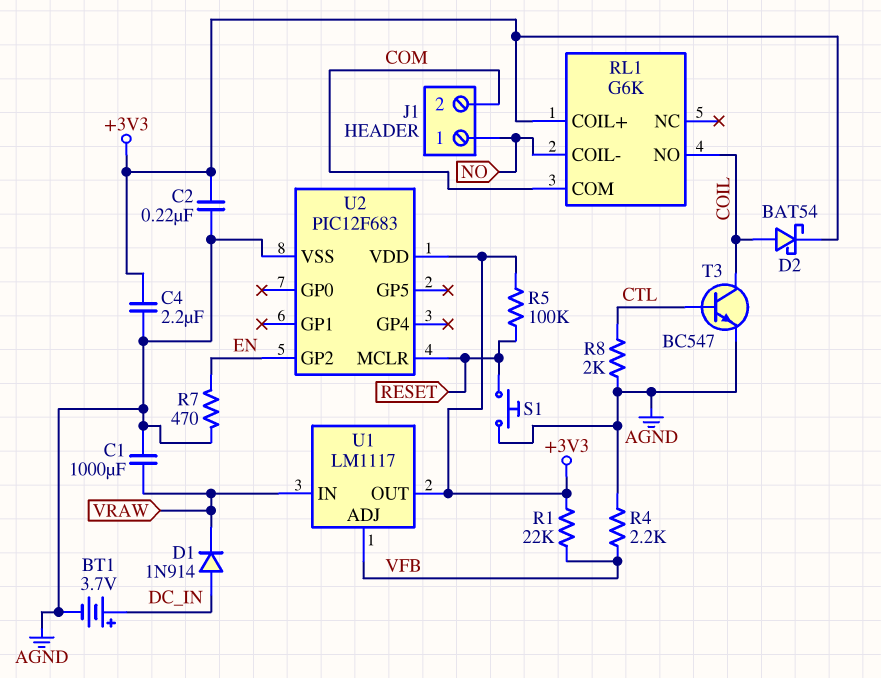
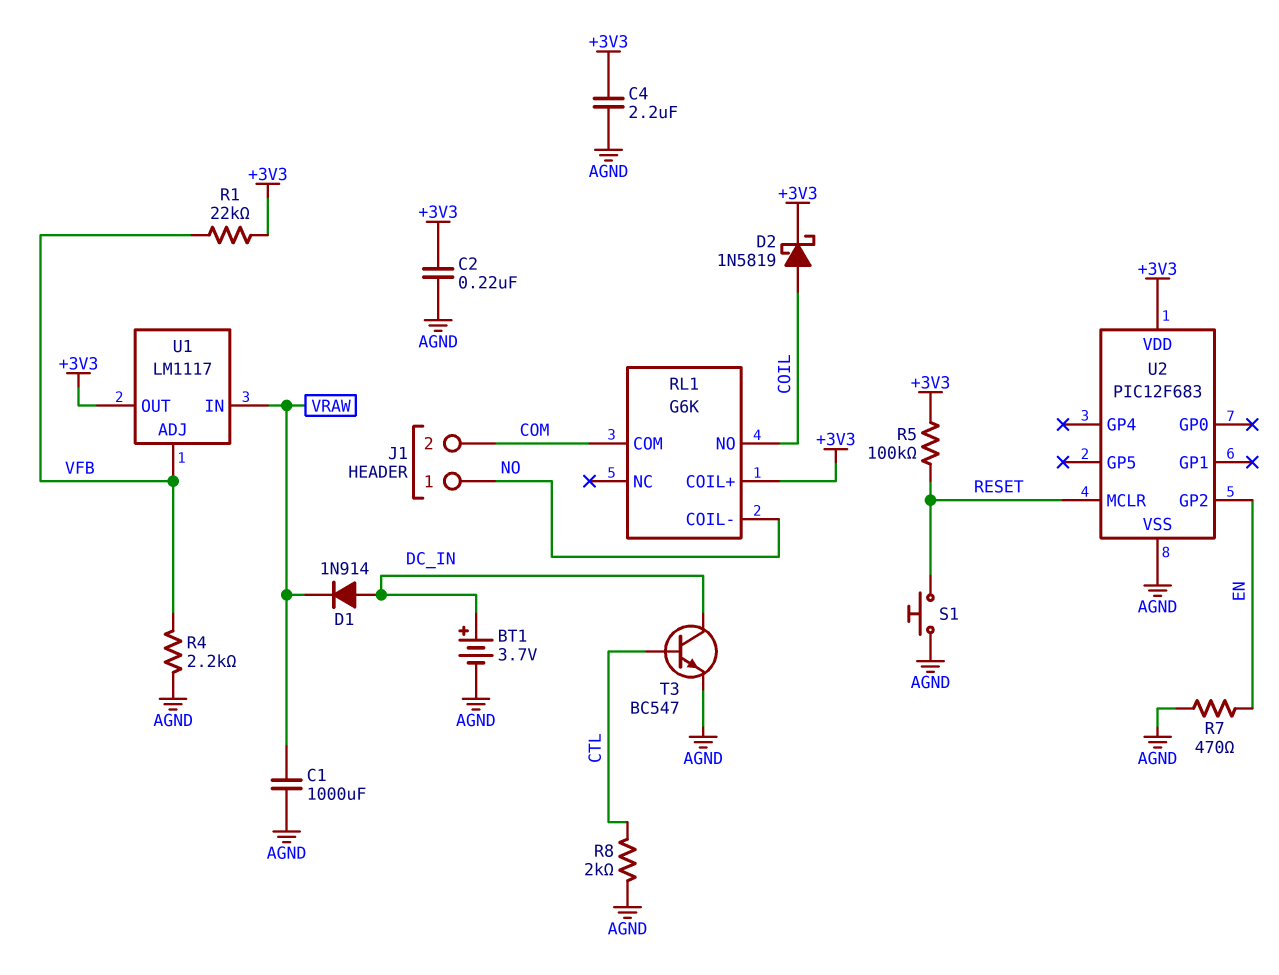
D2: schottky BAT54 (A COIL, K +3V3) -> schottky 1N5819 (A COIL, K +3V3)
T3: NPN BC547 (B CTL, C COIL, E AGND) -> NPN BC547 (B CTL, C DC_IN, E AGND)

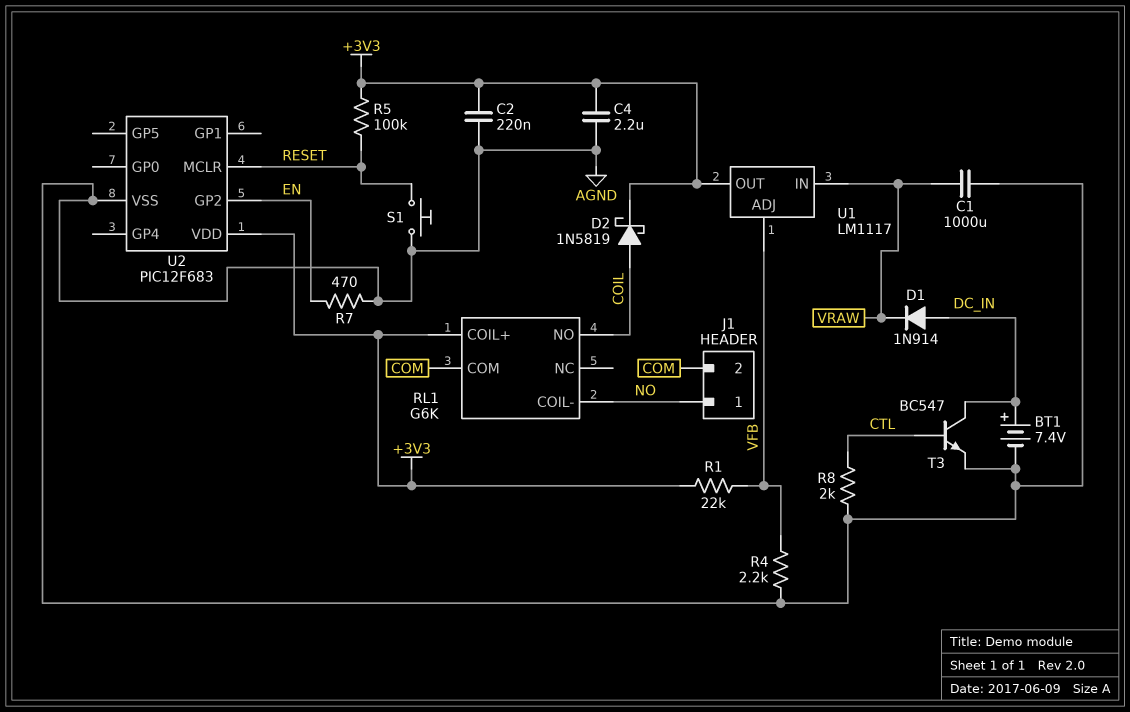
BT1: 3.7V (plus DC_IN, minus AGND) -> 7.4V (plus DC_IN, minus AGND)

